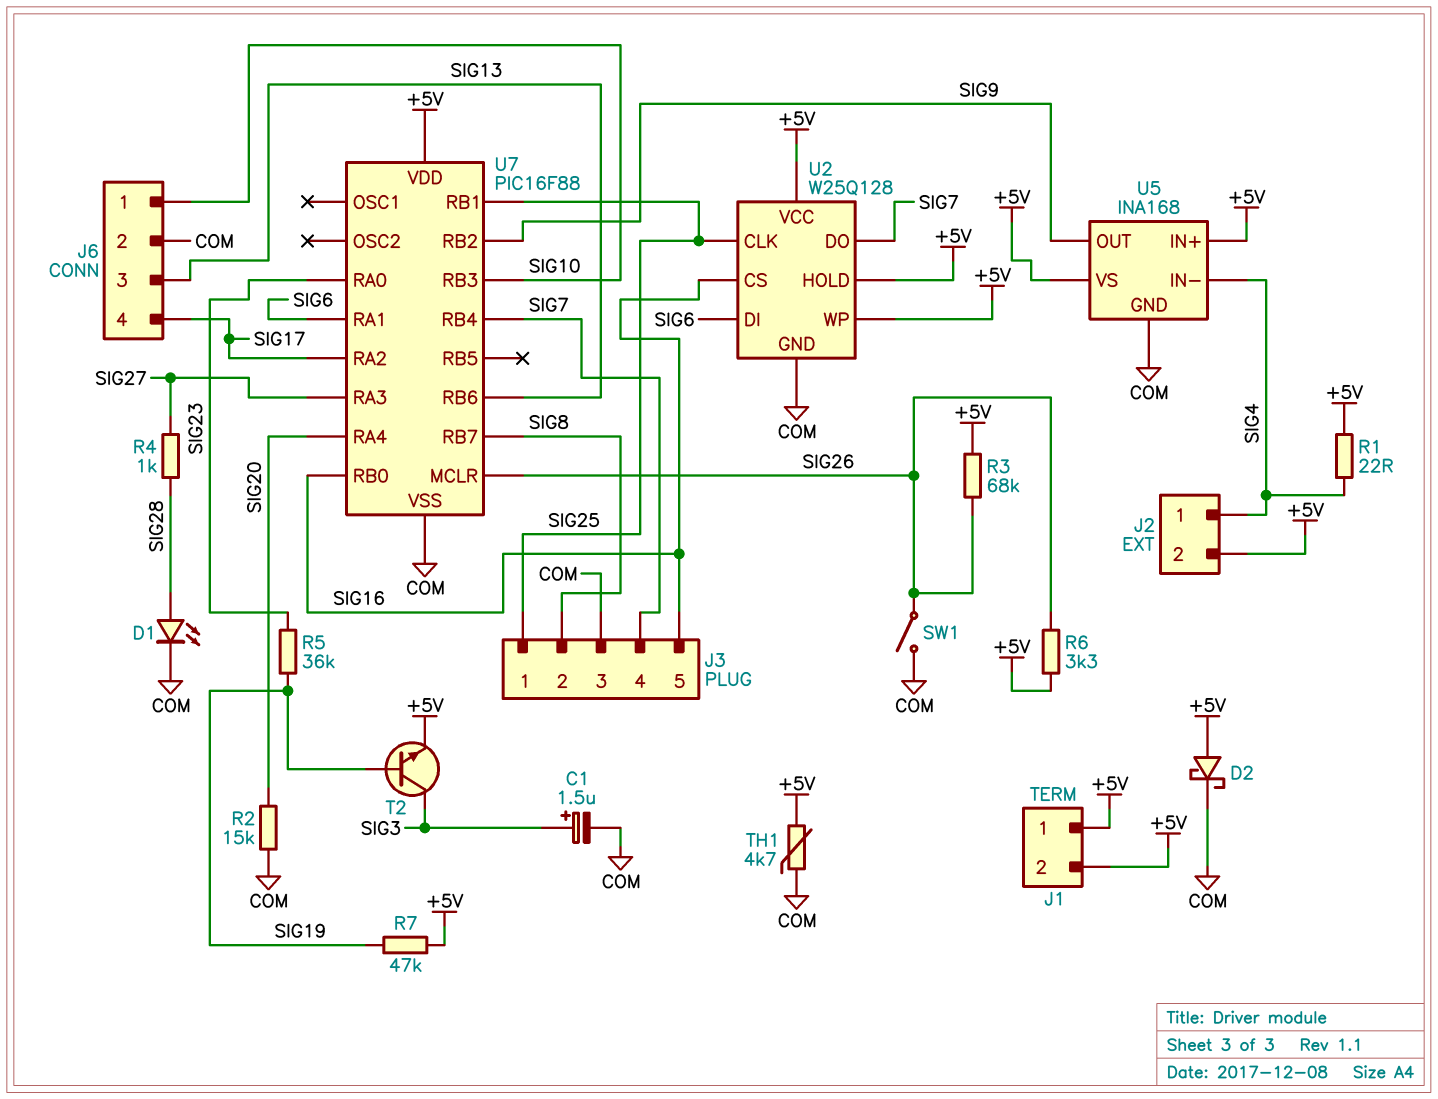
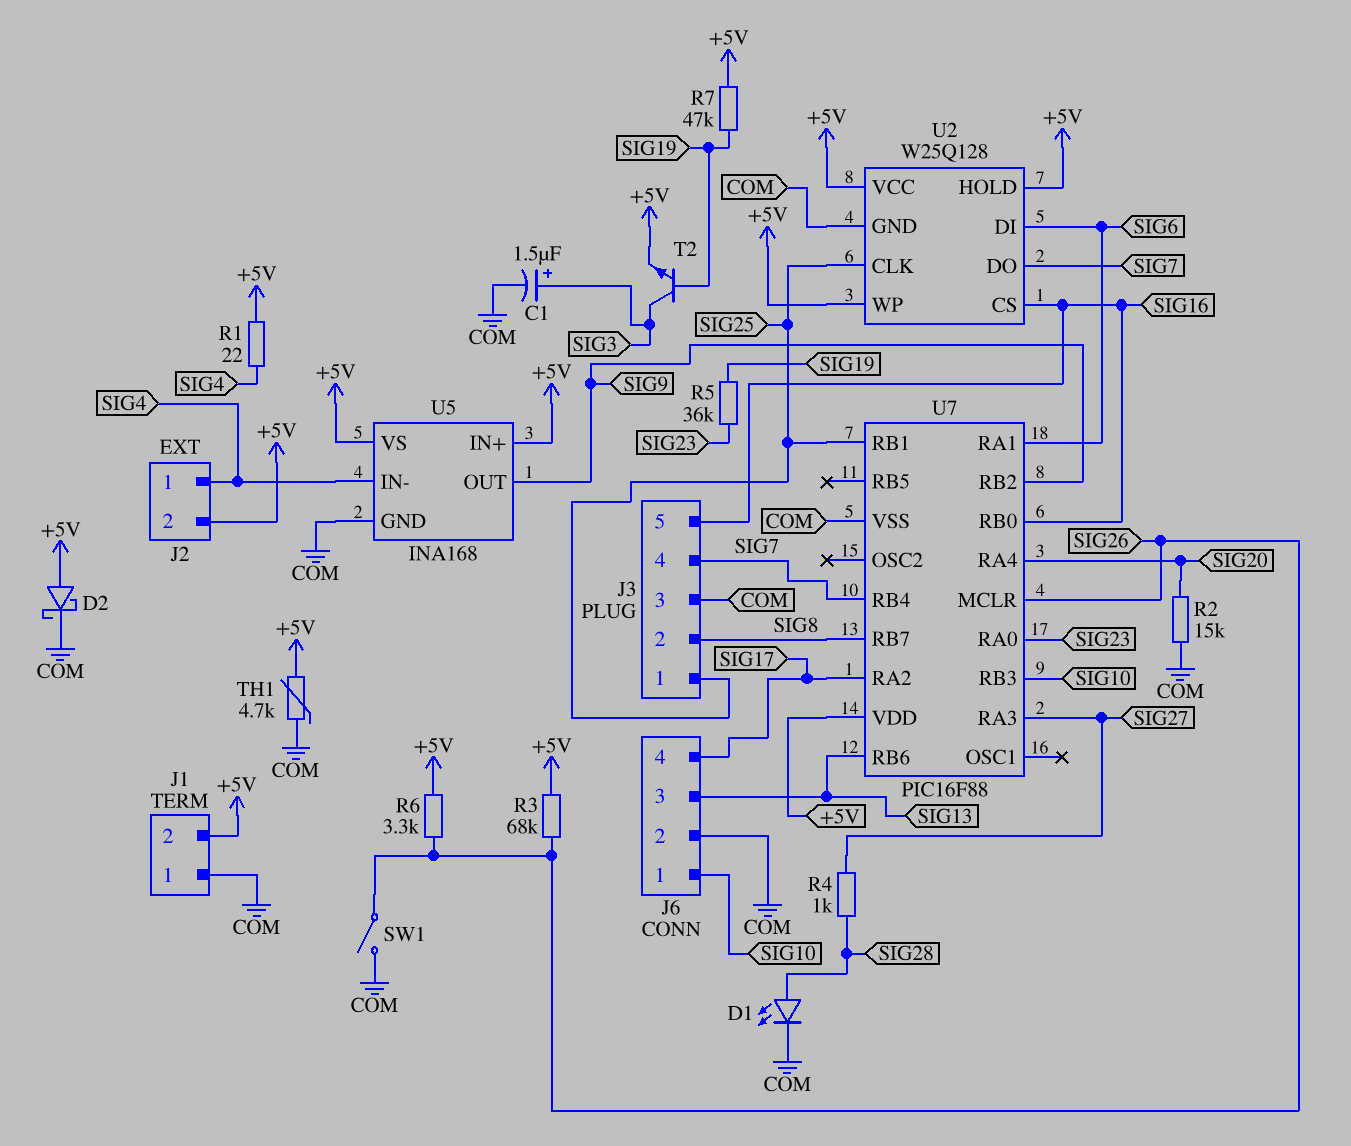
J1 pin 1: +5V -> COM

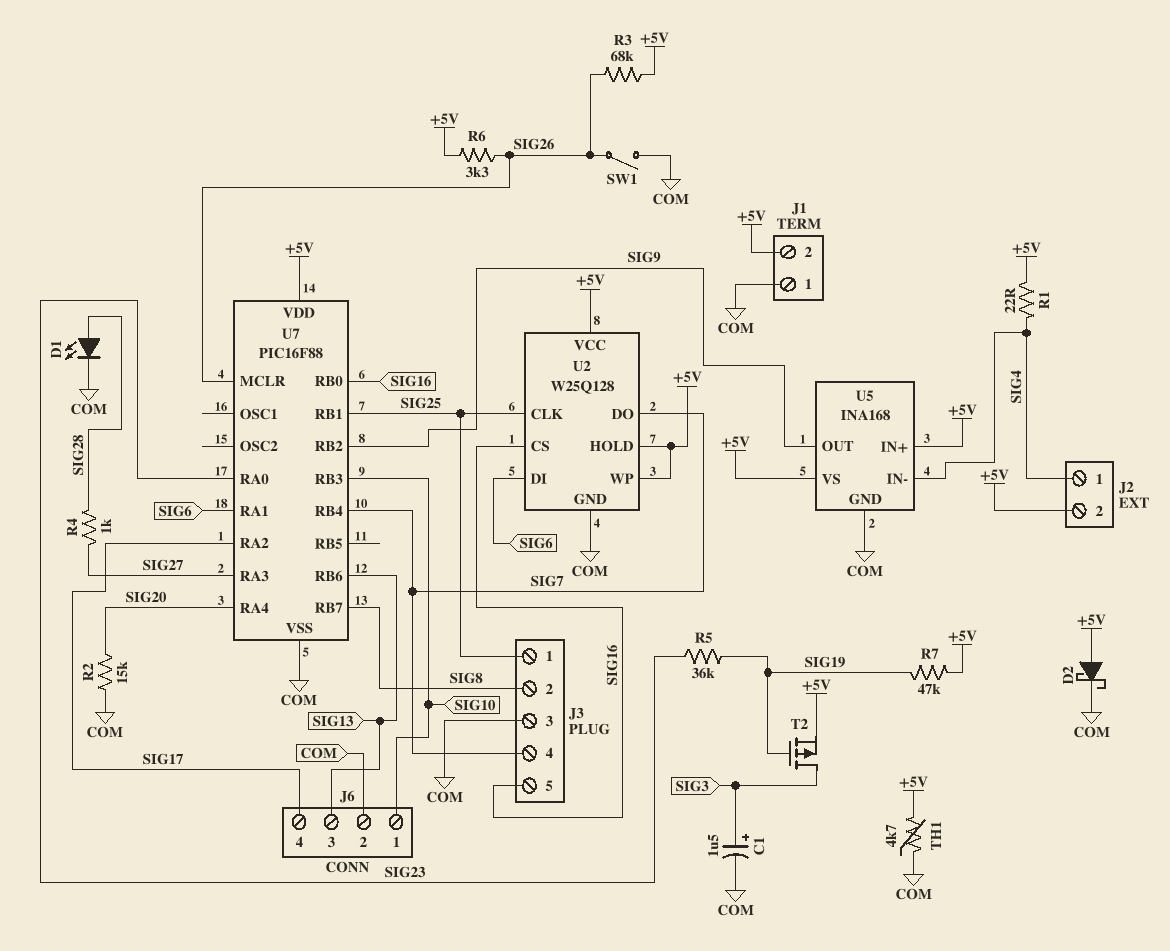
T2: NPN (B SIG19, C SIG3, E +5V) -> PMOS (G SIG19, D SIG3, S +5V)

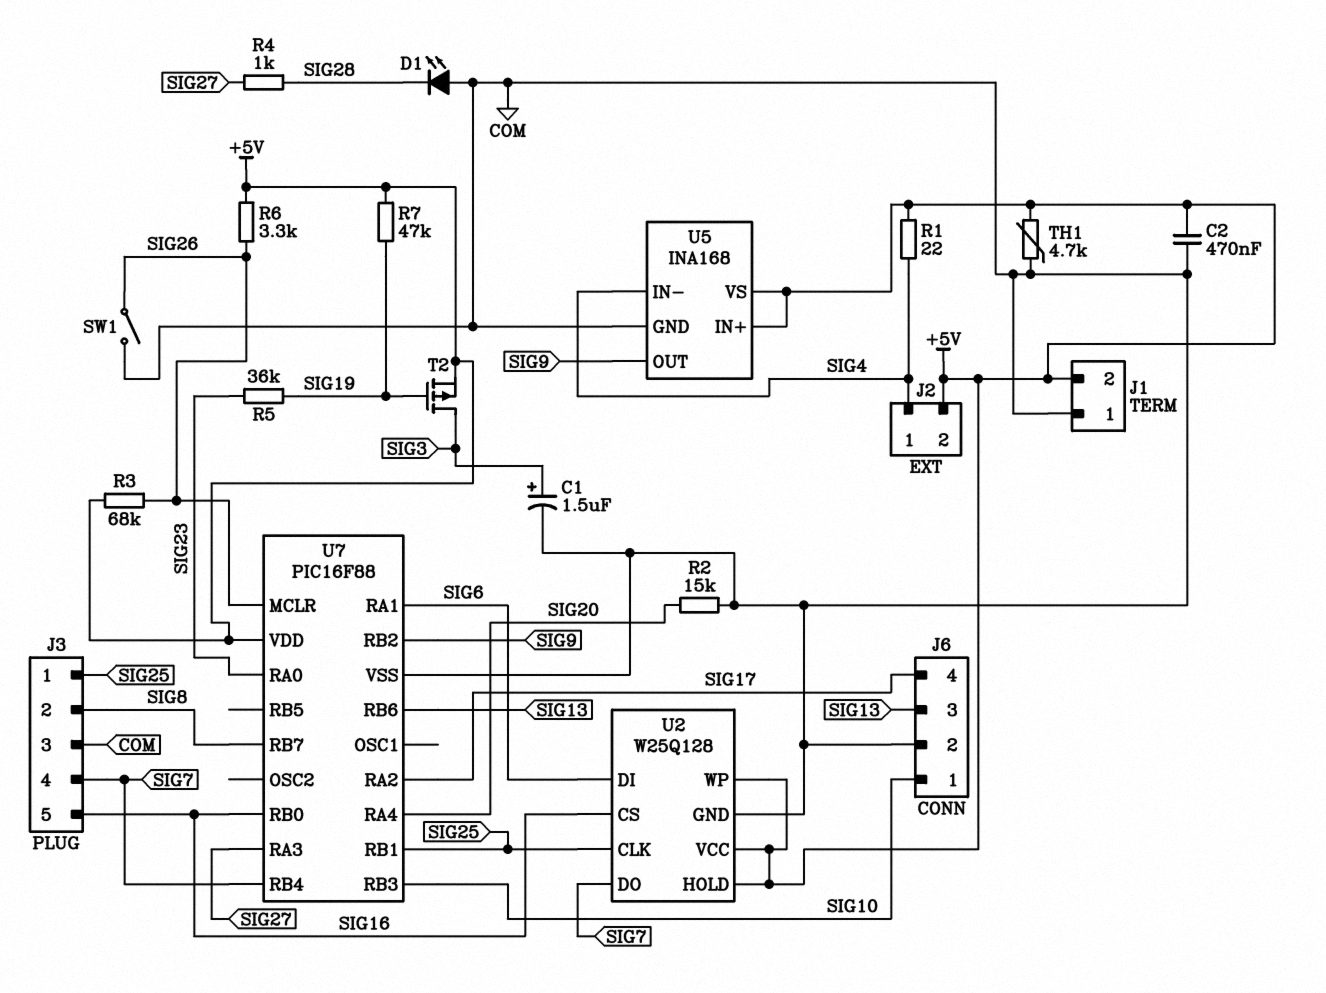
C2: none -> 470nF (+5V, COM)
D1: LED (A SIG28, K COM) -> LED (A COM, K SIG28)
D2: schottky (A +5V, K COM) -> none

